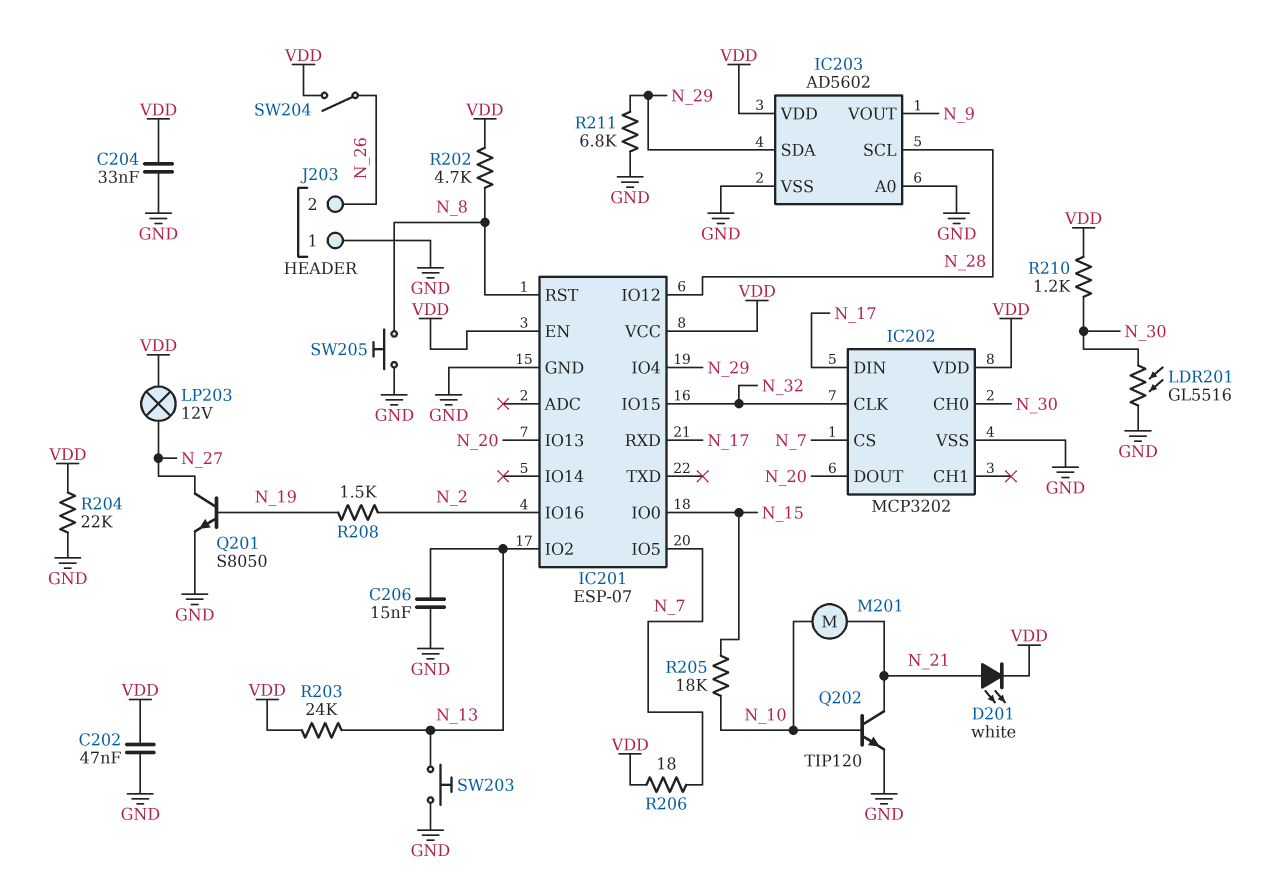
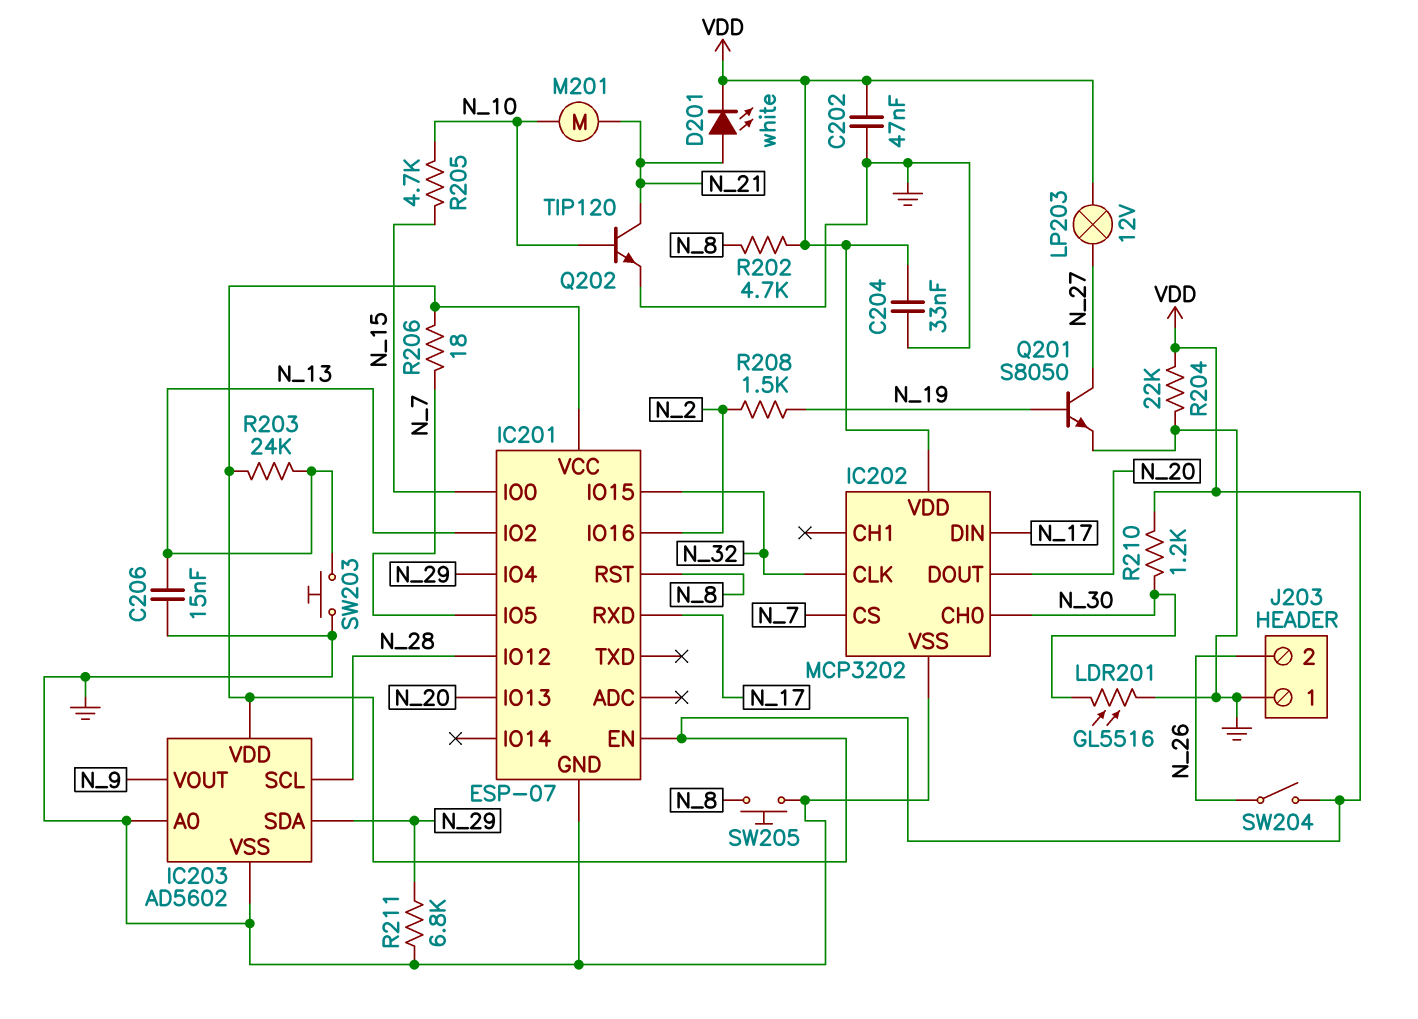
R205: 18k (N_10, N_15) -> 4.7k (N_10, N_15)

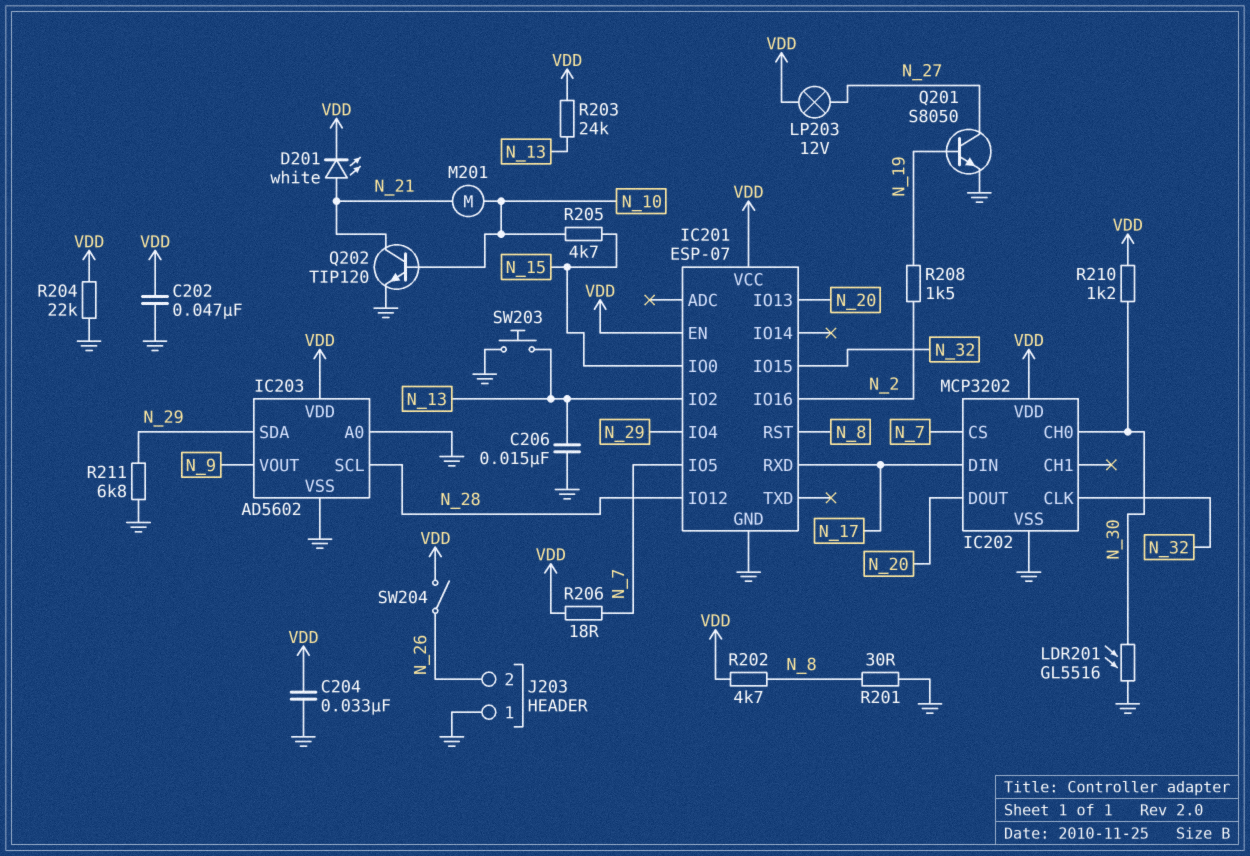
R201: none -> 30 (GND, N_8)
SW205: button (GND, N_8) -> none

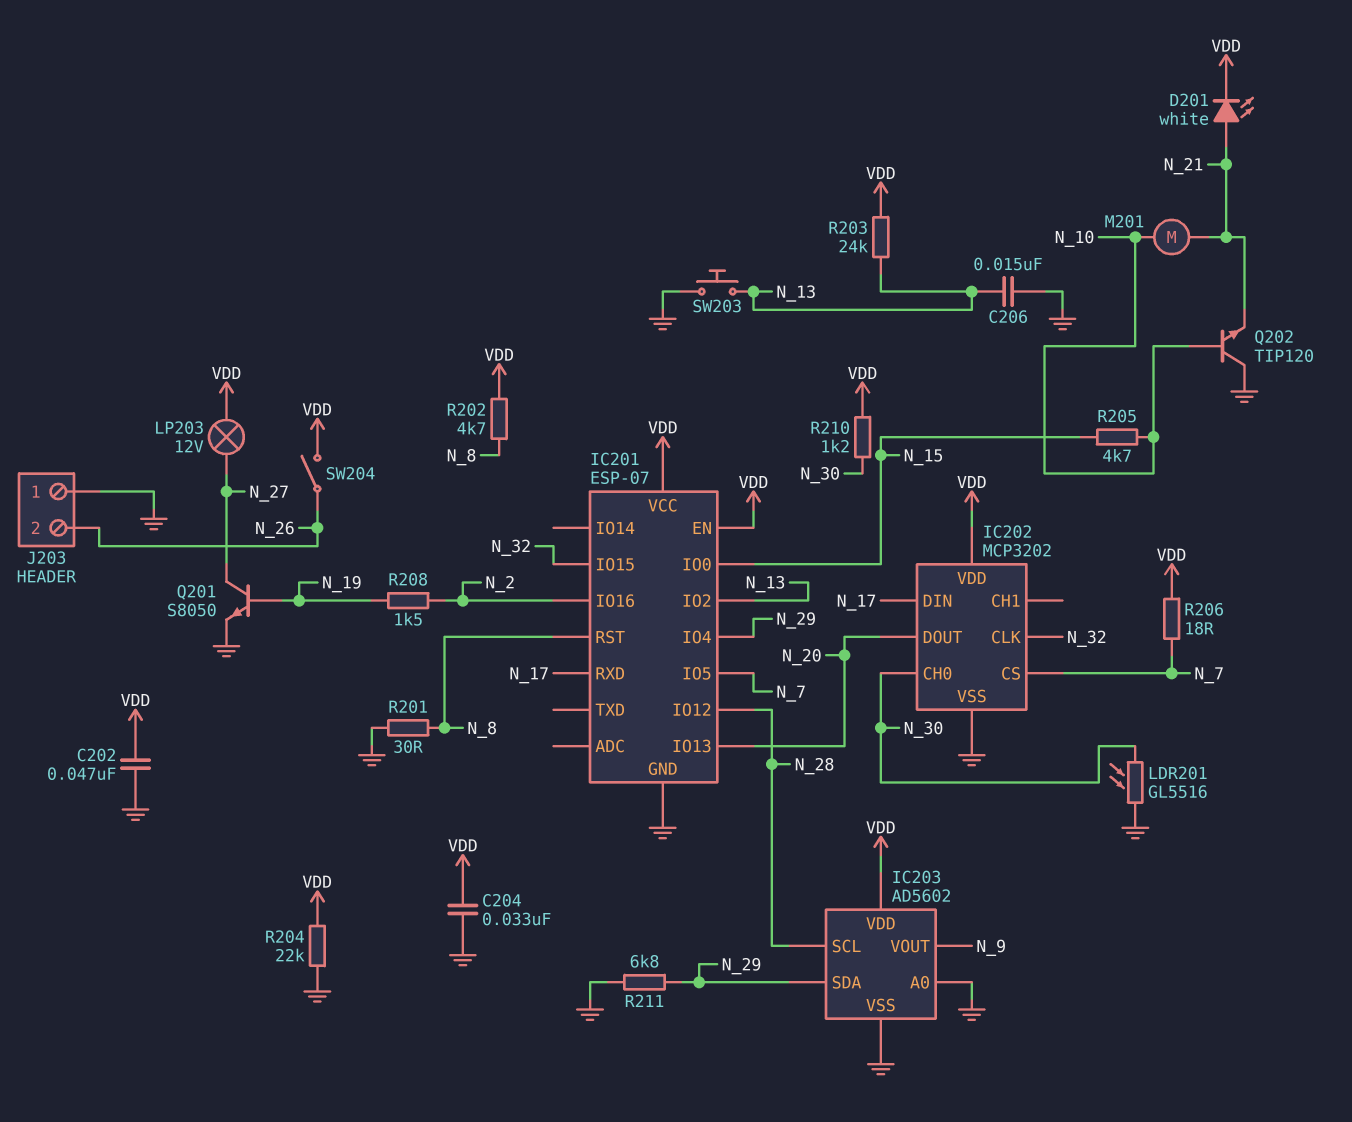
Q202: NPN TIP120 (B N_10, C N_21, E GND) -> NPN TIP120 (B N_10, C GND, E N_21)

